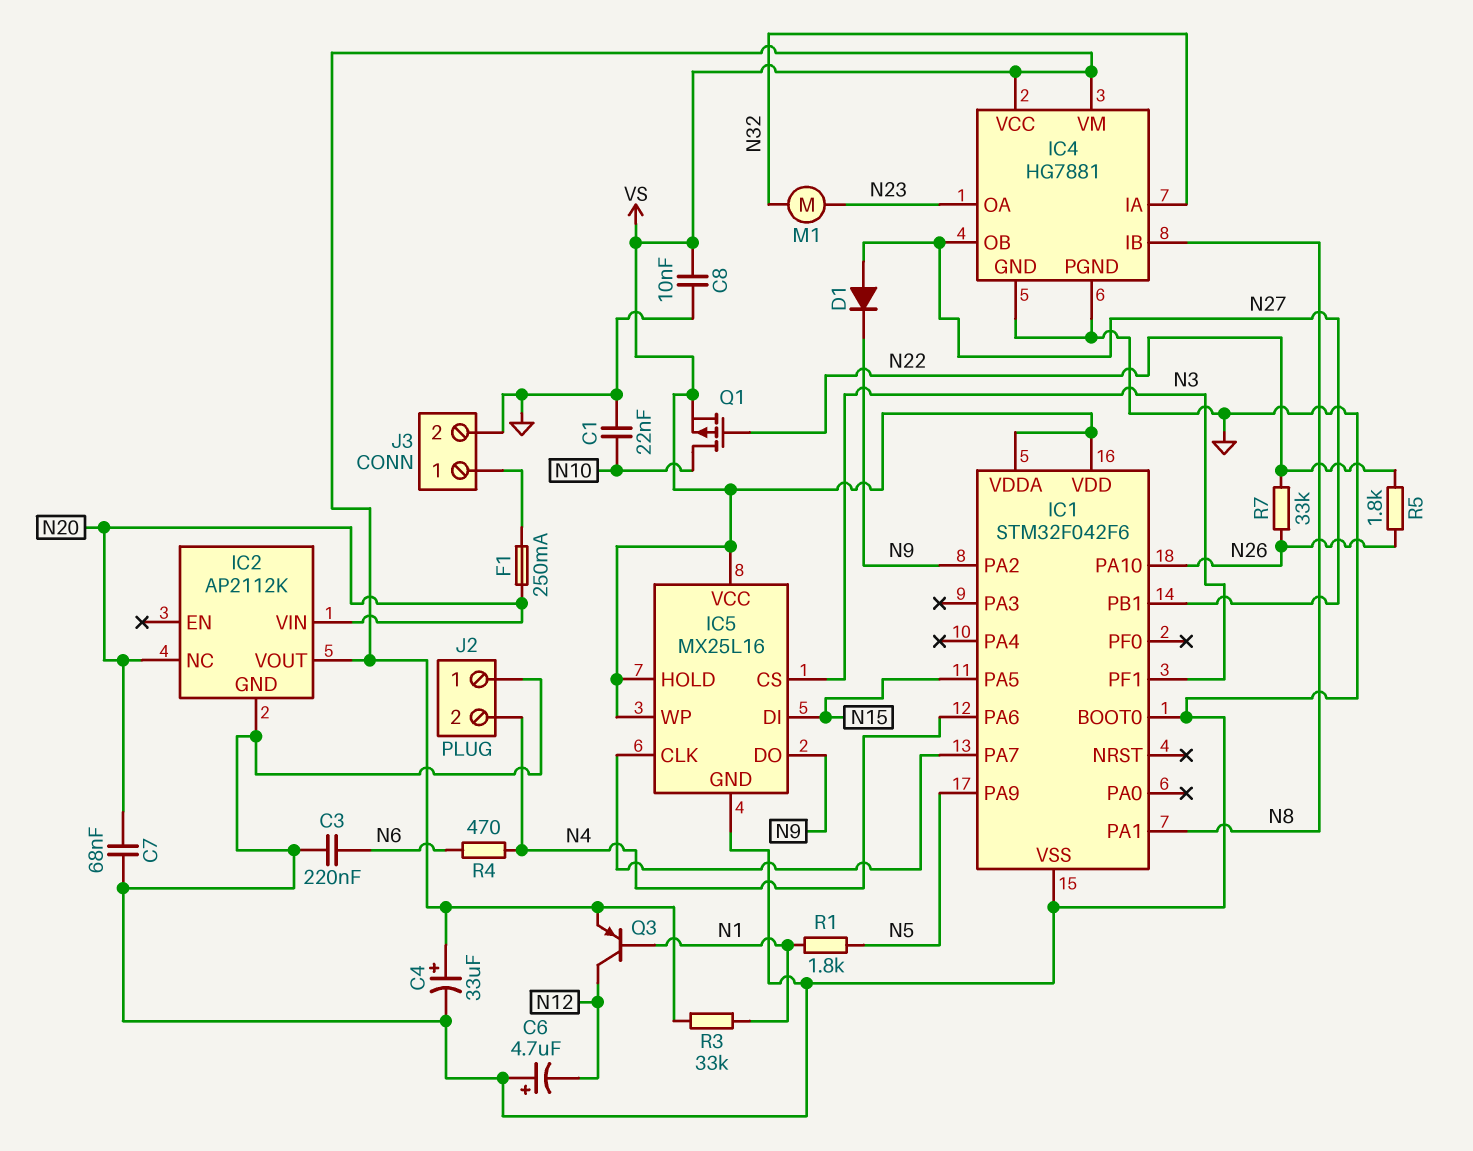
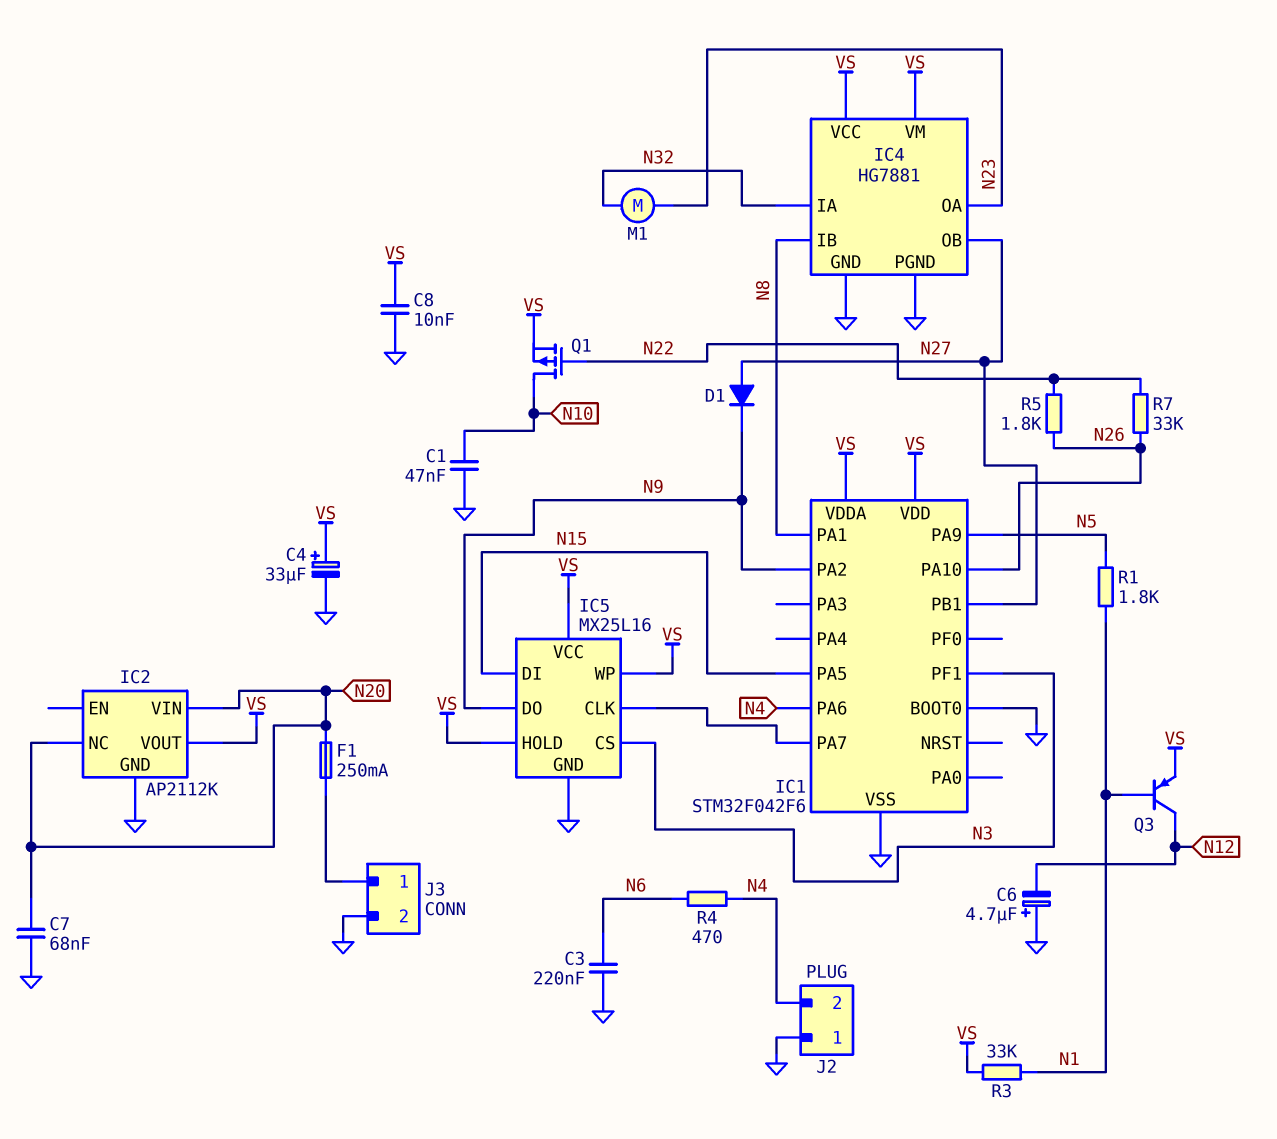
C1: 22nF (GND, N10) -> 47nF (GND, N10)

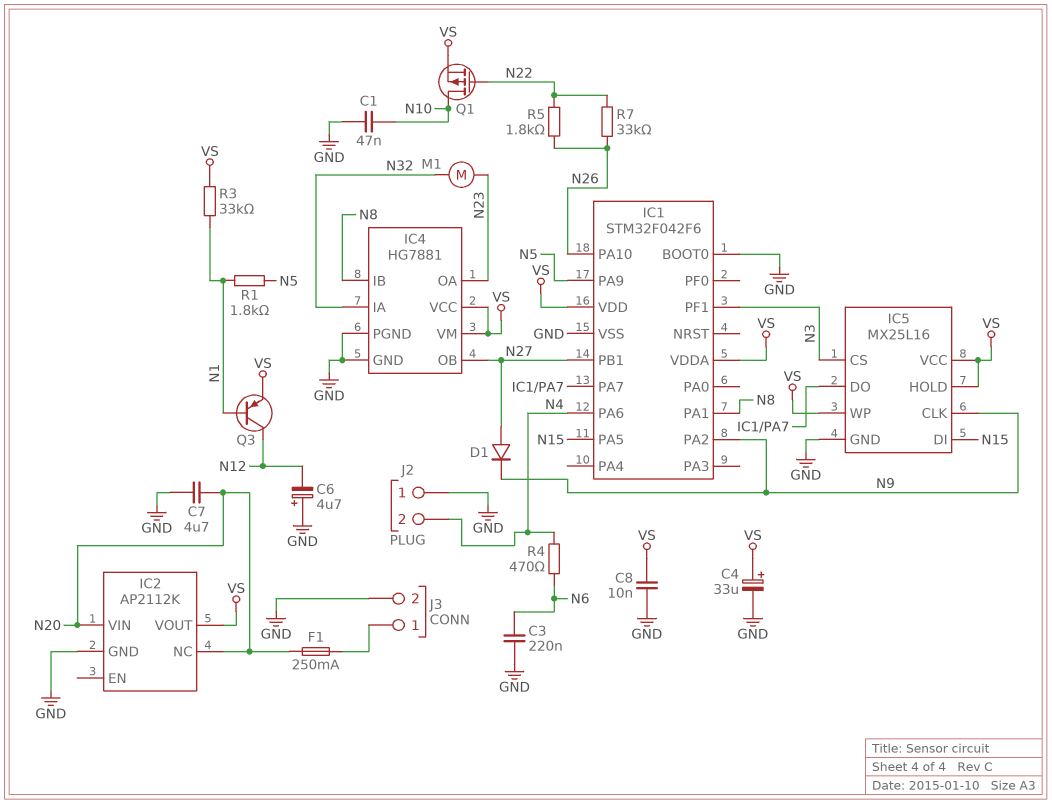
C7: 68nF (GND, N20) -> 4.7uF (GND, N20)
IC5 pin CLK: IC1/PA7 -> N9
IC5 pin DO: N9 -> IC1/PA7

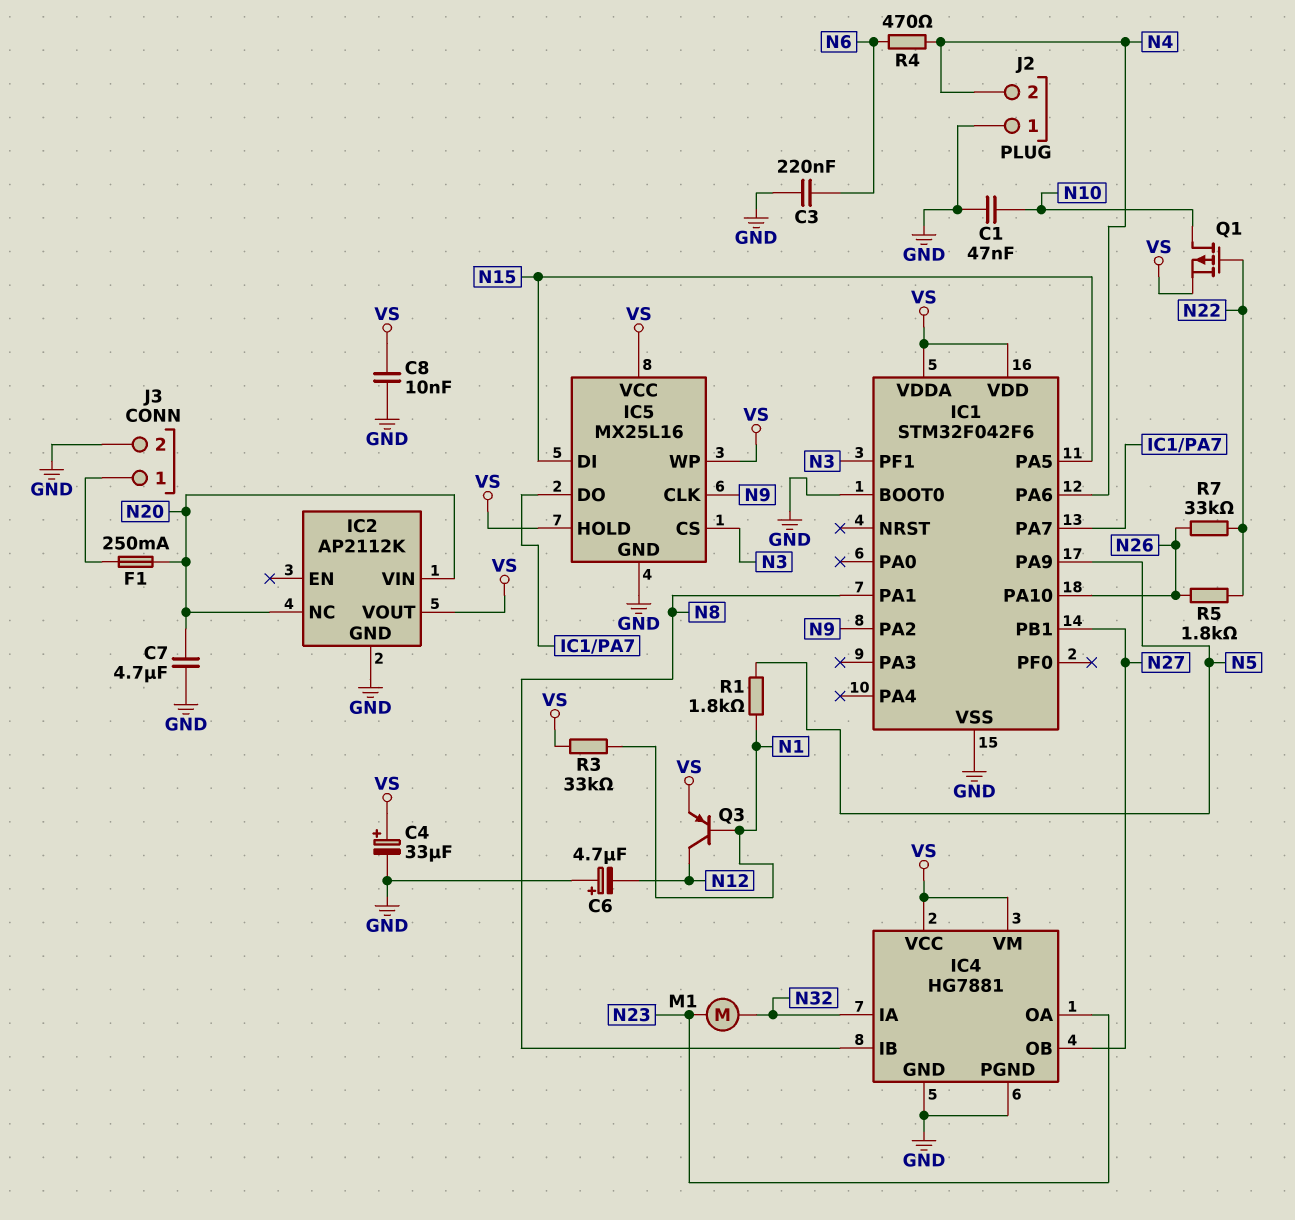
D1: diode (A N27, K N9) -> none

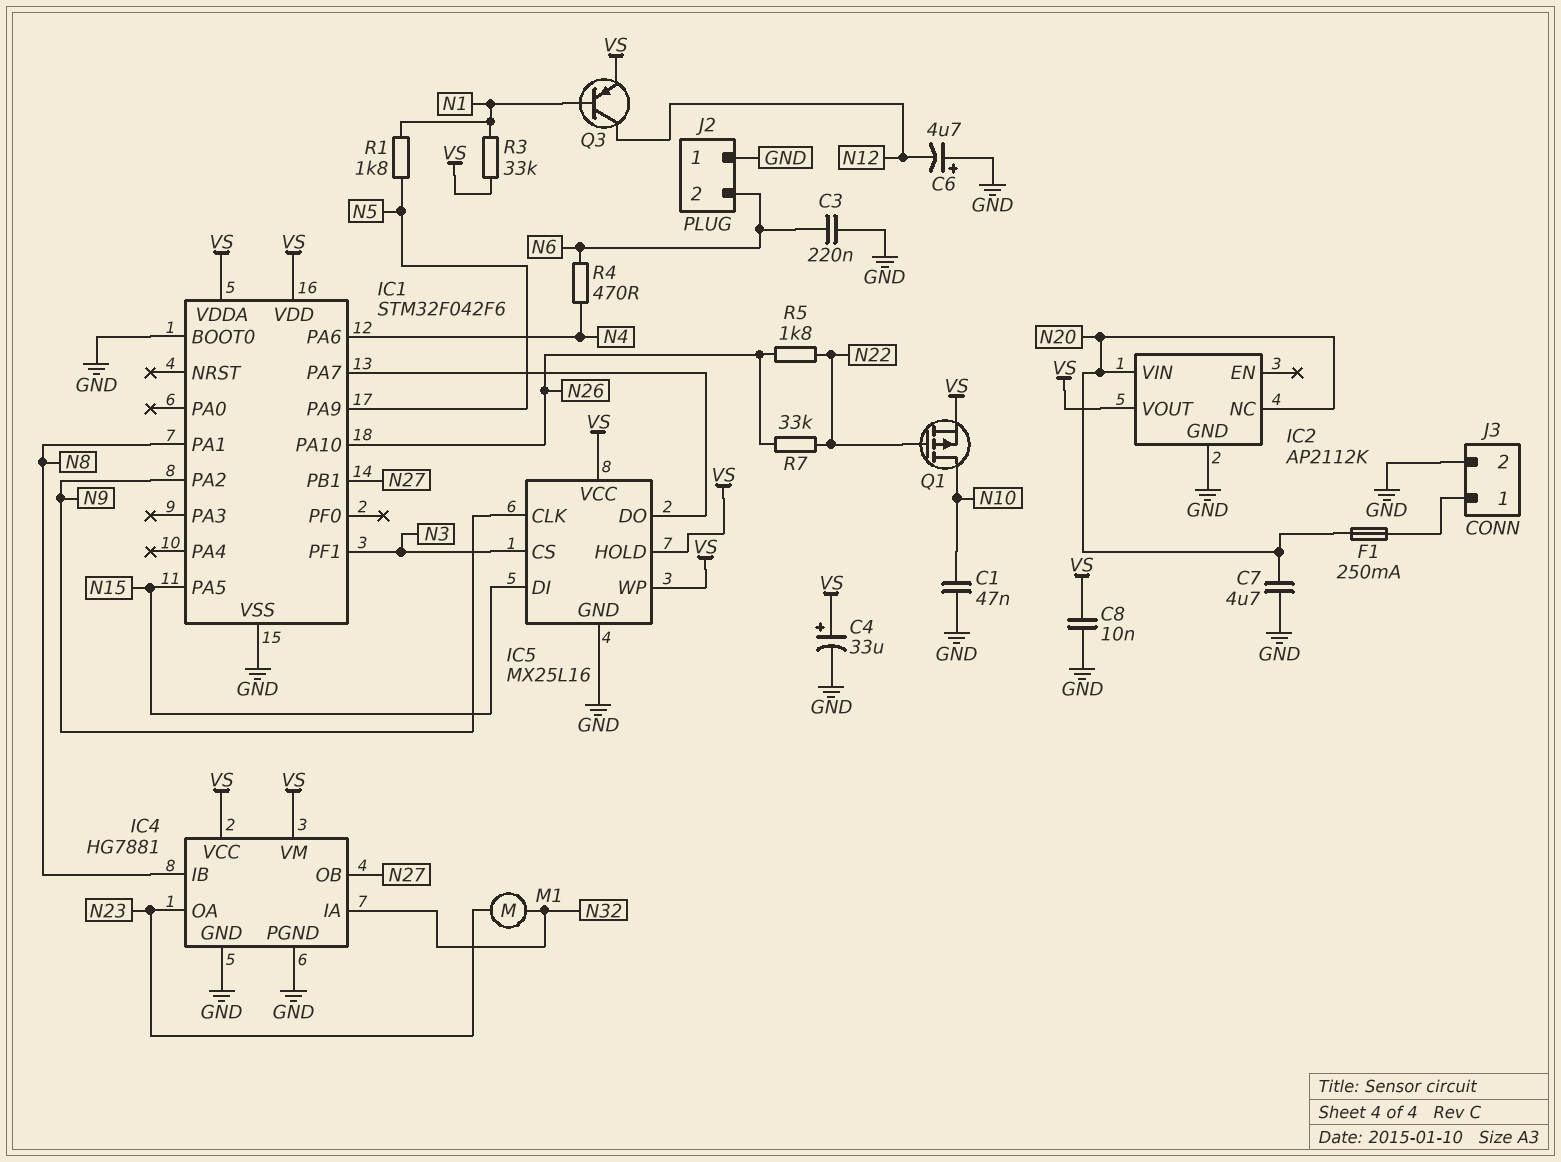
J2 pin 2: N4 -> N6

